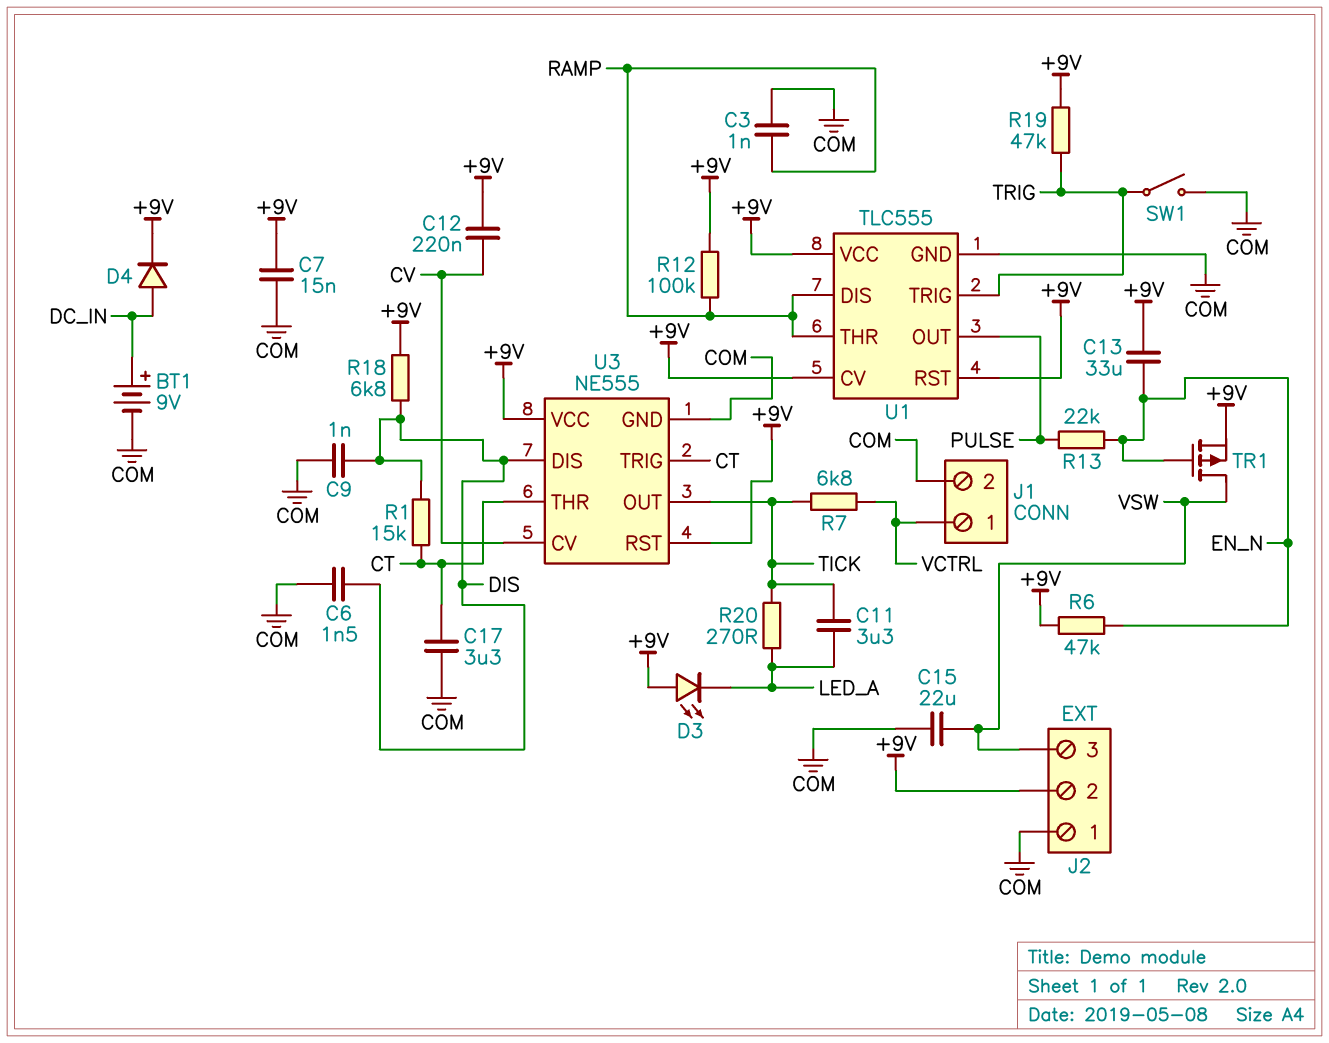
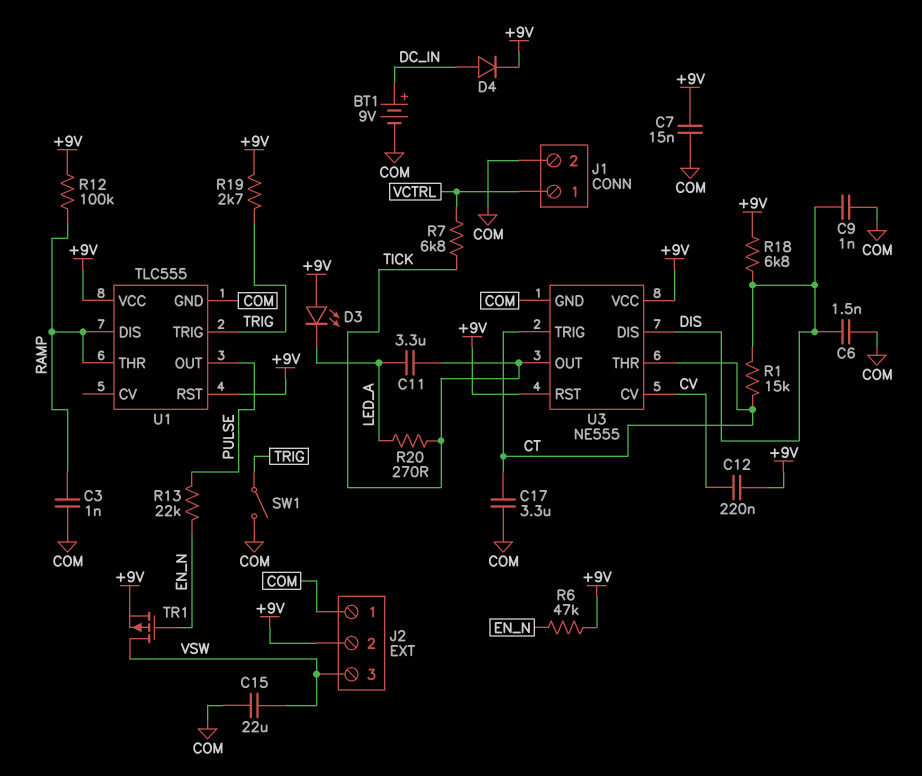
C13: 33uF (+9V, EN_N) -> none
R19: 47k (+9V, TRIG) -> 2.7k (+9V, TRIG)
U1 pin CV: +9V -> none

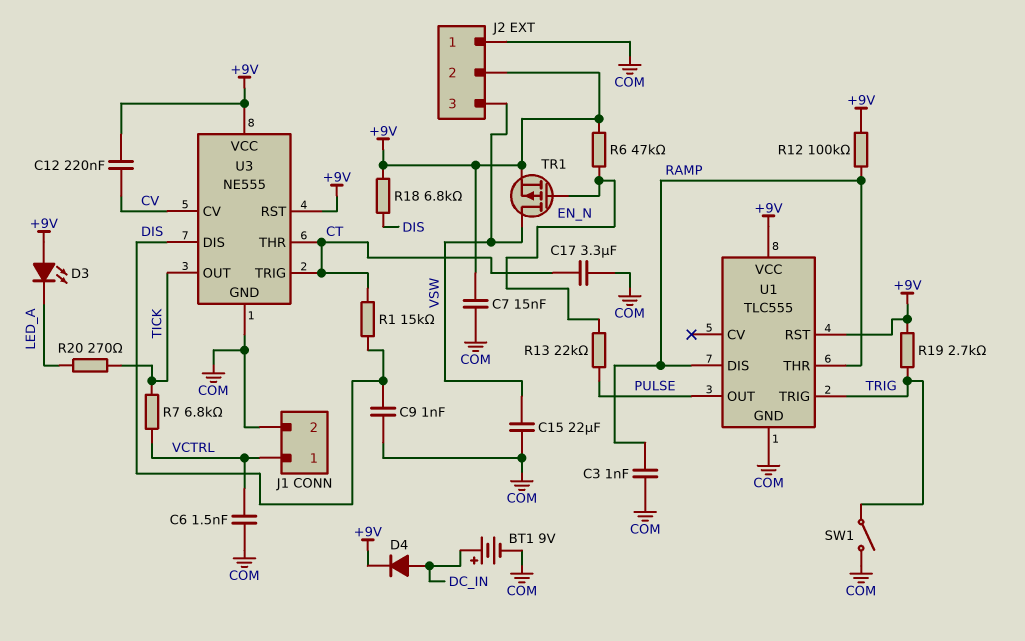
C6: 1.5nF (COM, DIS) -> 1.5nF (COM, VCTRL)
C11: 3.3uF (LED_A, TICK) -> none

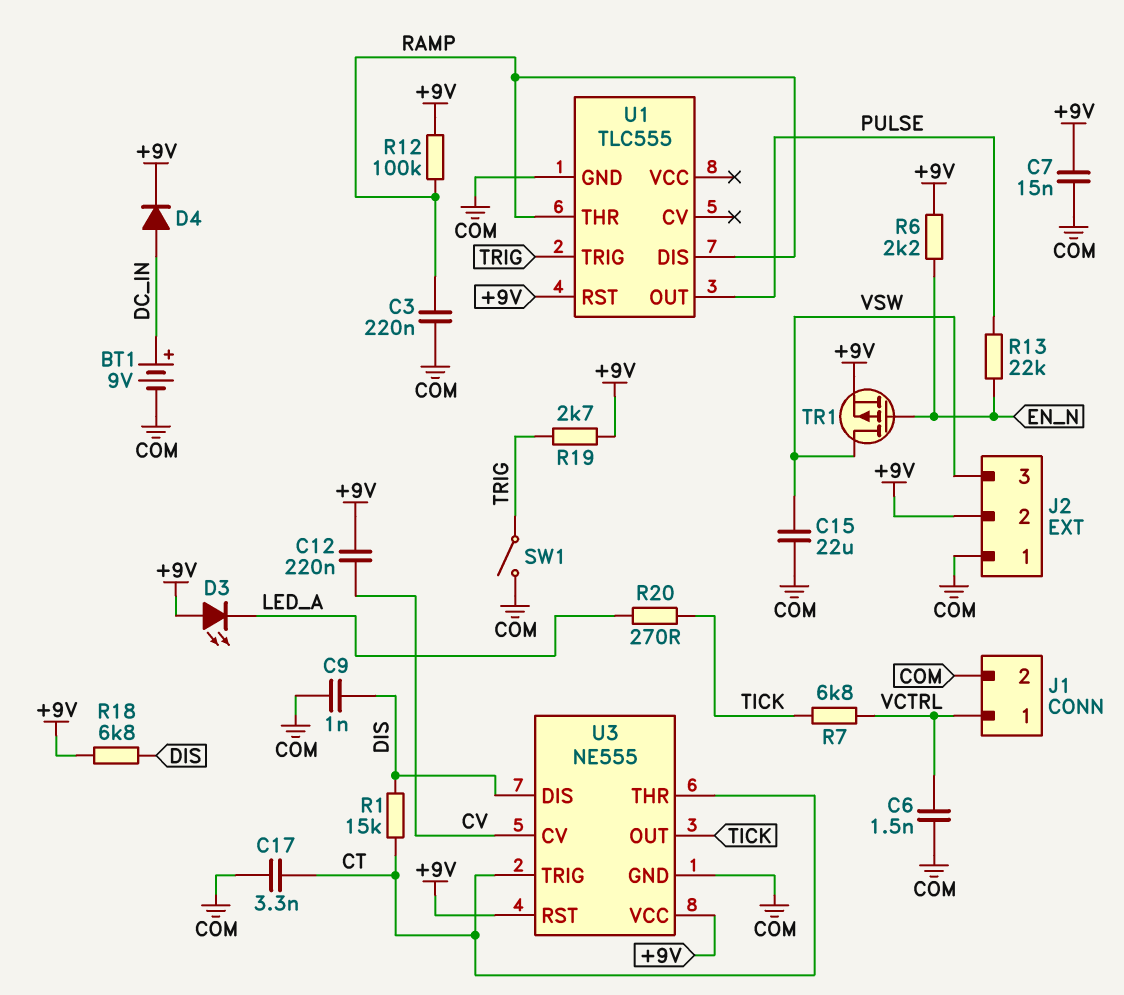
C3: 1nF (COM, RAMP) -> 220nF (COM, RAMP)
C17: 3.3uF (COM, CT) -> 3.3nF (COM, CT)
R6: 47k (+9V, EN_N) -> 2.2k (+9V, EN_N)
U1 pin VCC: +9V -> none

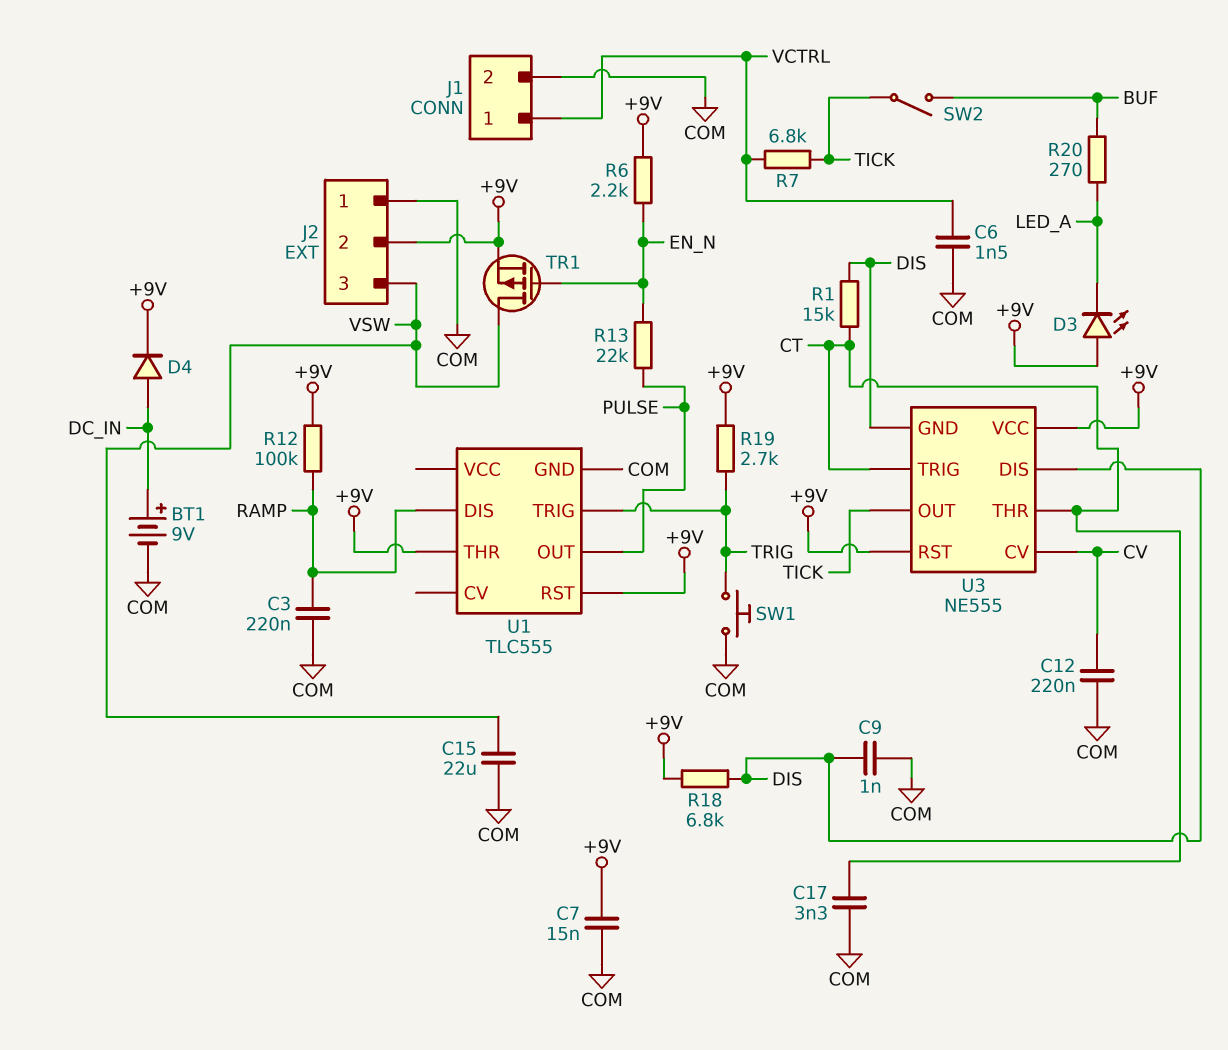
C12: 220nF (+9V, CV) -> 220nF (COM, CV)
R20: 270 (LED_A, TICK) -> 270 (BUF, LED_A)
SW1: switch (COM, TRIG) -> button (COM, TRIG)
SW2: none -> switch (BUF, TICK)
U1 pin THR: RAMP -> +9V
U3 pin GND: COM -> DIS

